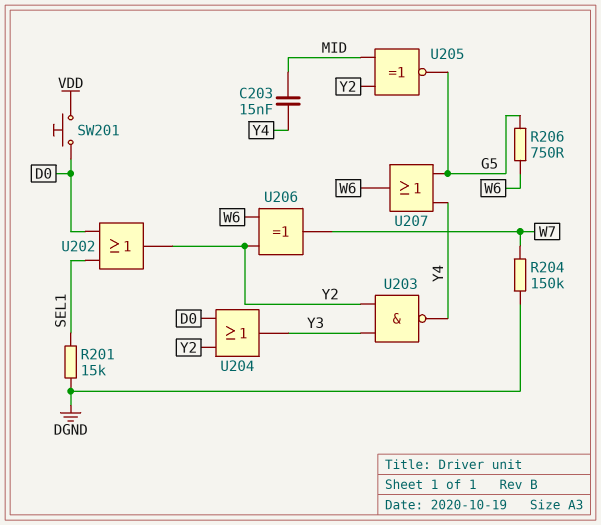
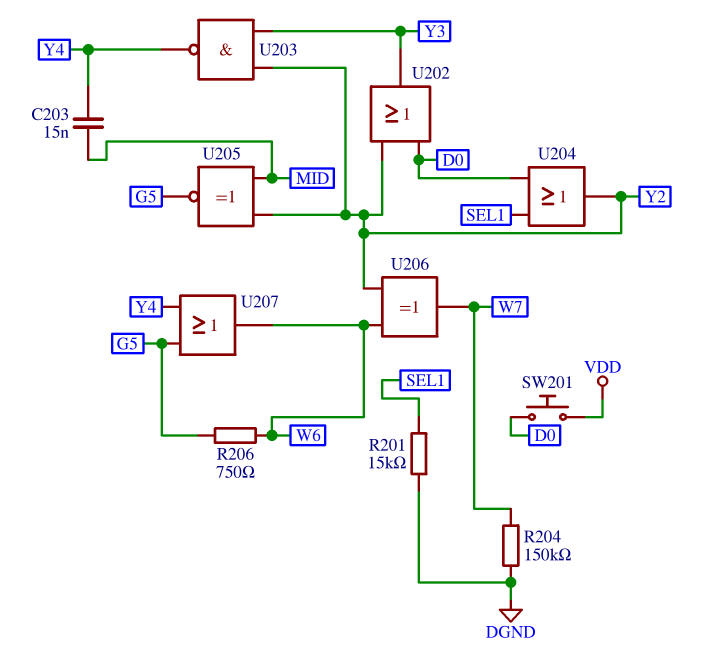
U202: OR (in D0, in SEL1, out Y2) -> OR (in D0, in Y2, out Y3)
U204: OR (in D0, in Y2, out Y3) -> OR (in D0, in SEL1, out Y2)

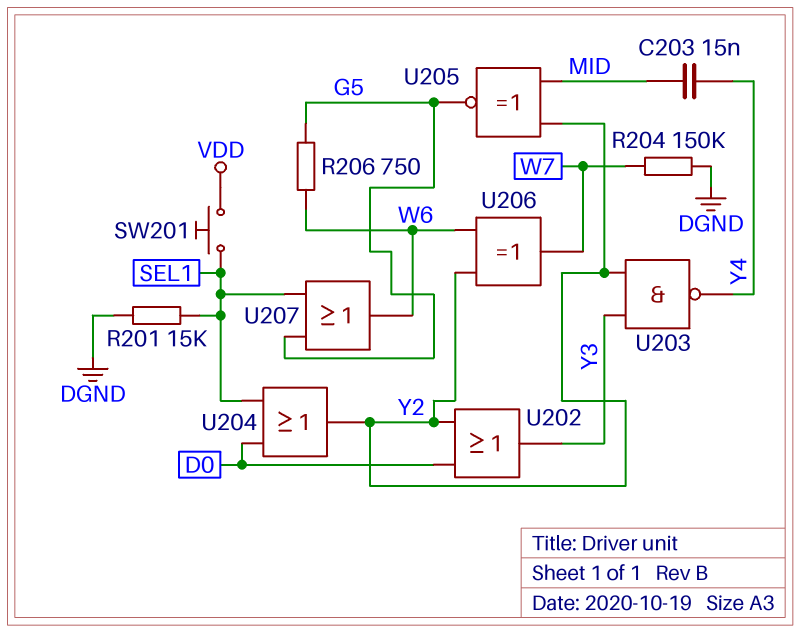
SW201: button (D0, VDD) -> button (SEL1, VDD)
U207: OR (in G5, in Y4, out W6) -> OR (in G5, in SEL1, out W6)

